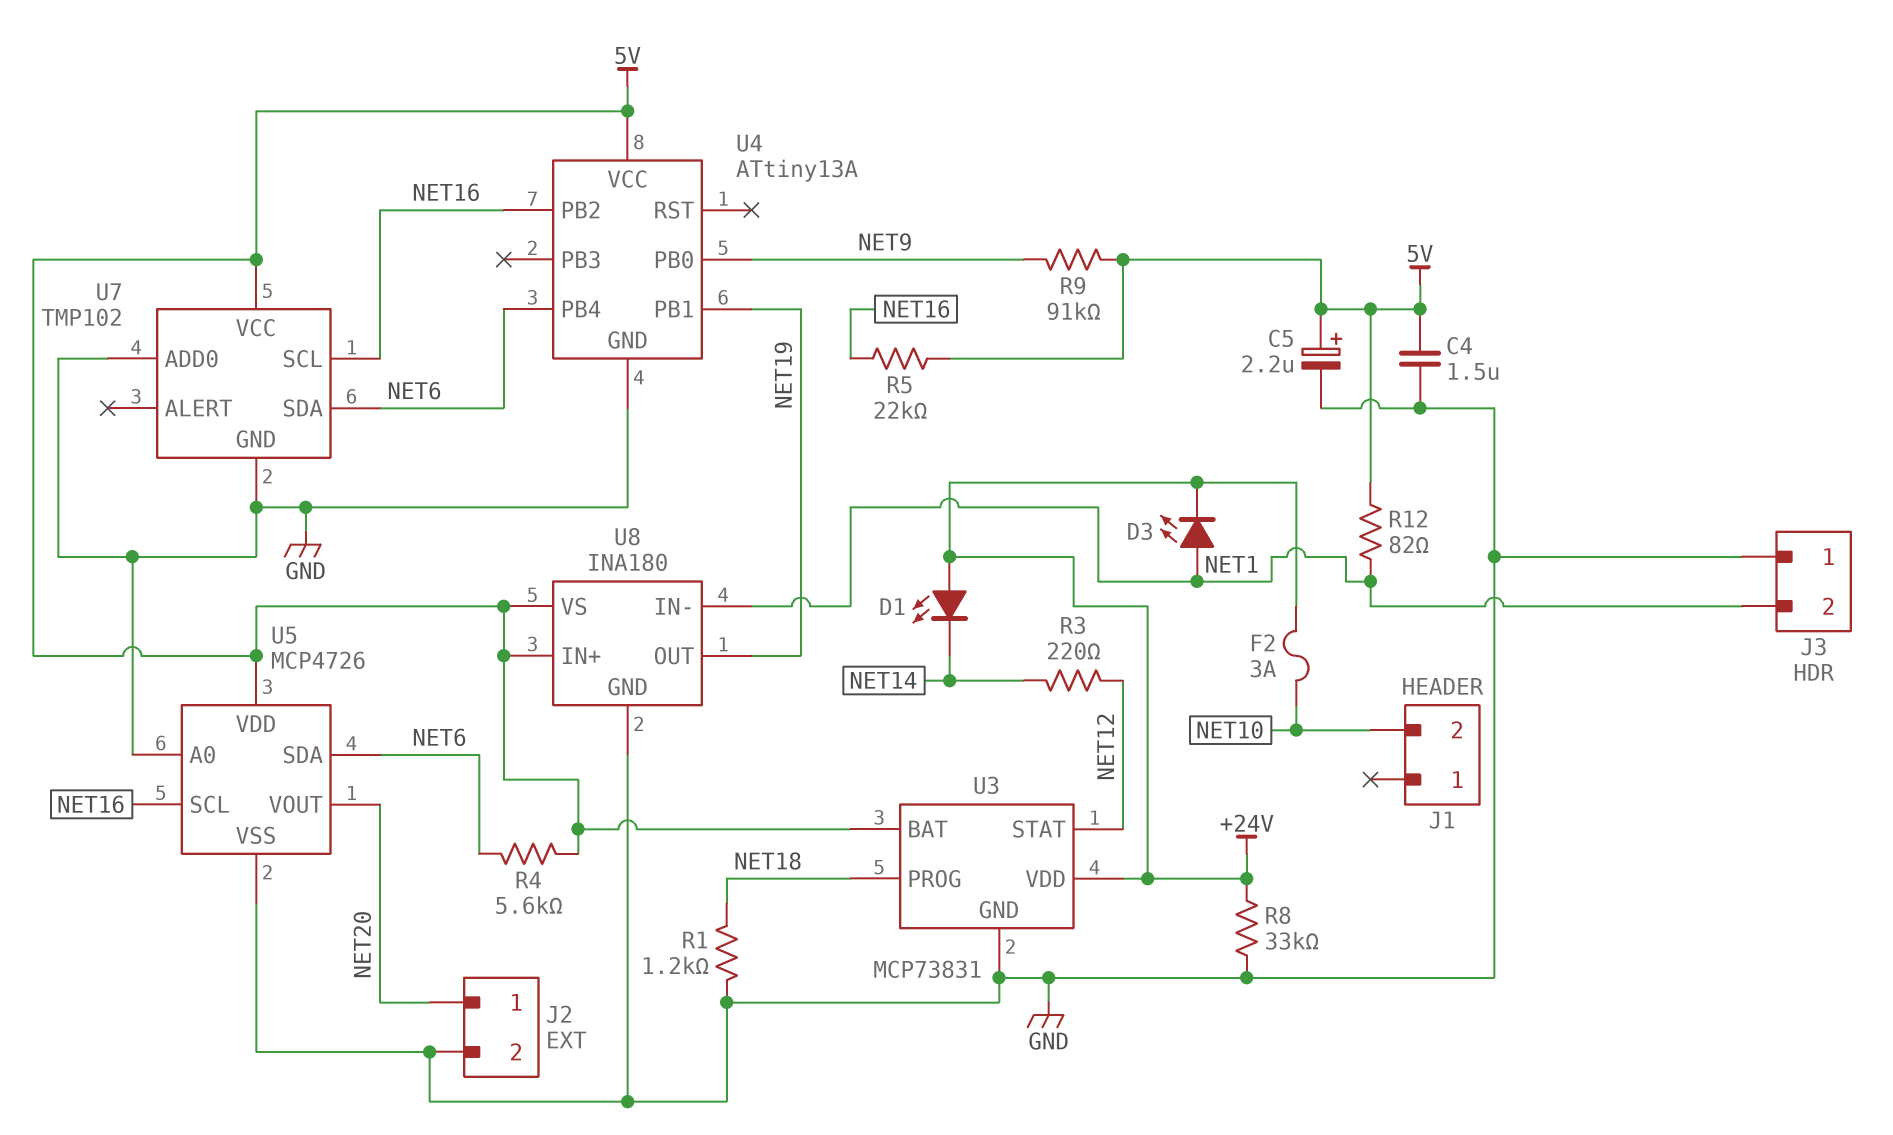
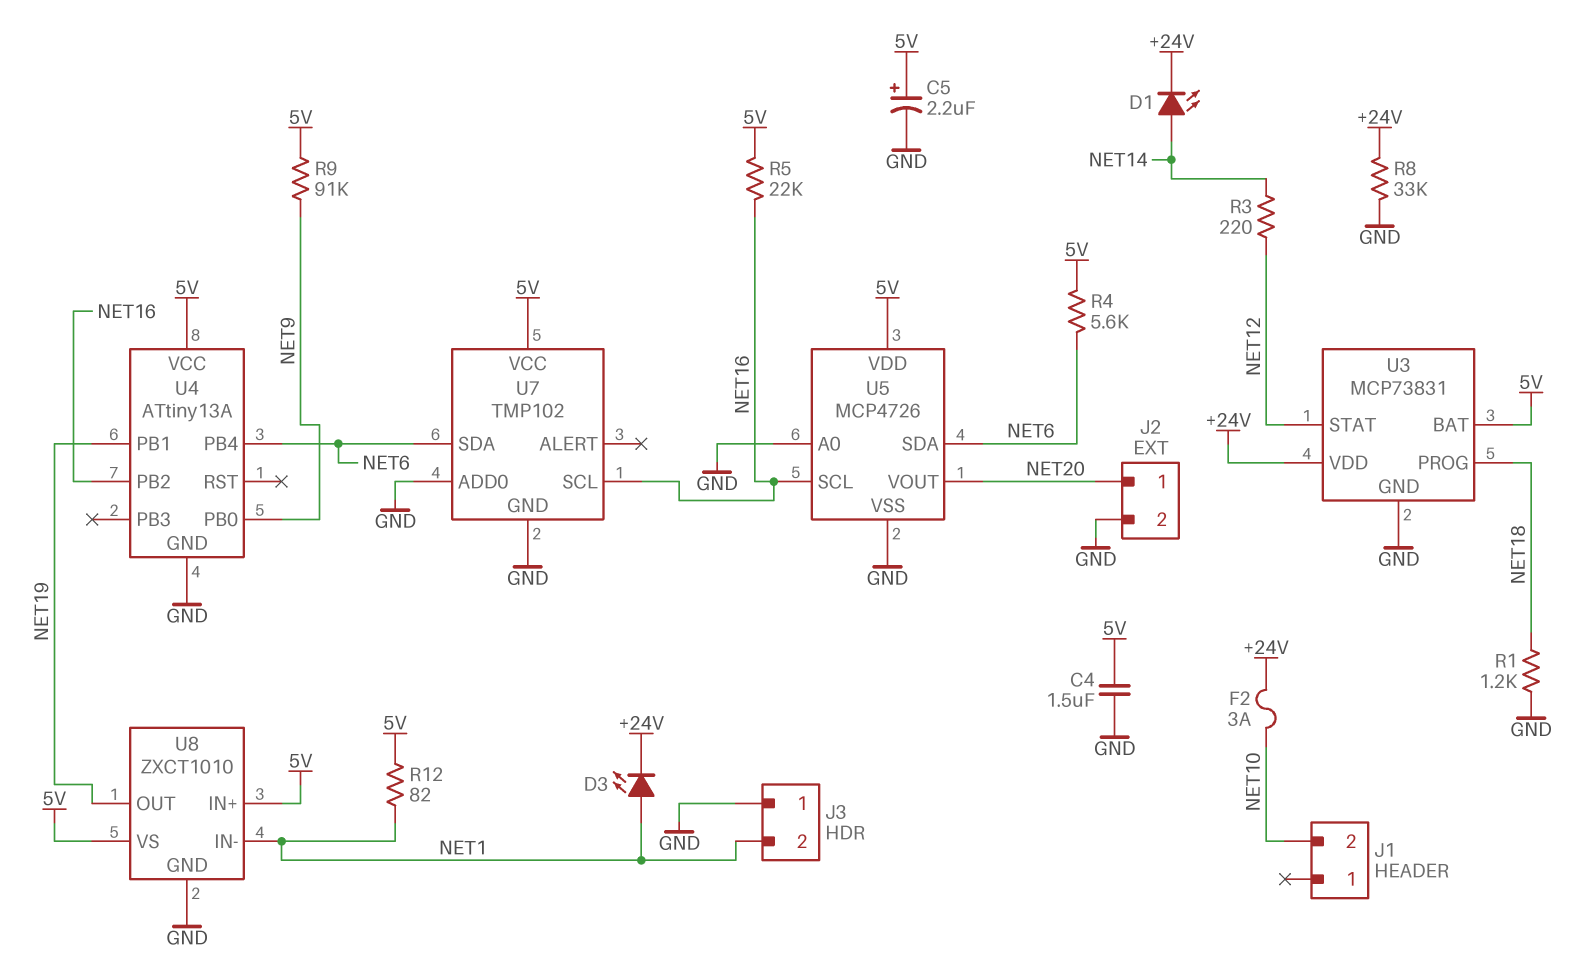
D1: LED (A +24V, K NET14) -> LED (A NET14, K +24V)
U8: INA180 -> ZXCT1010

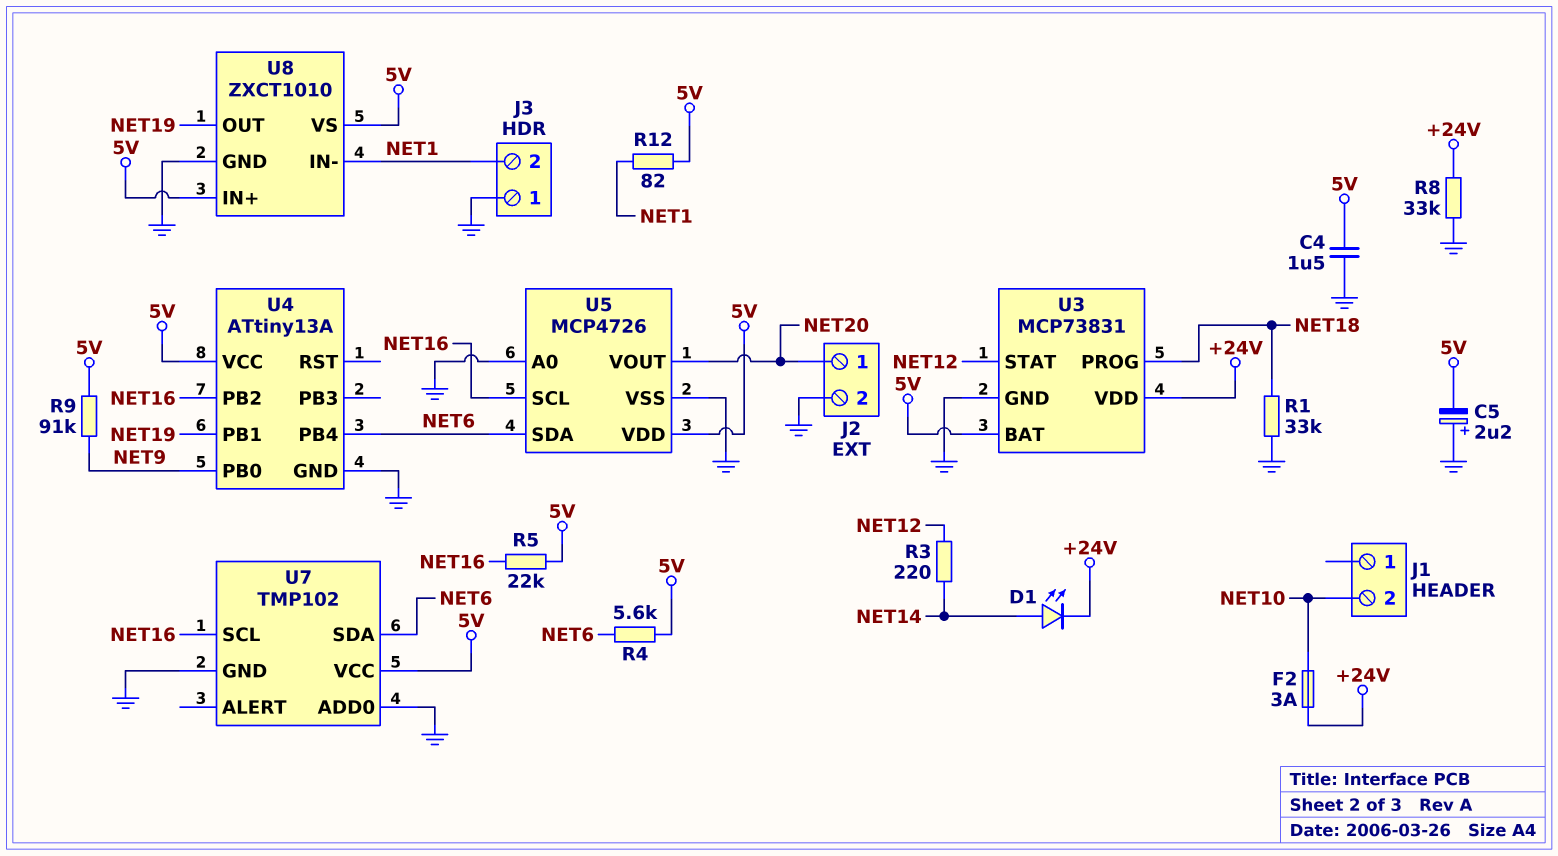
C5: 2.2uF (plus 5V, minus GND) -> 2.2uF (plus GND, minus 5V)
D3: LED (A NET1, K +24V) -> none
R1: 1.2k (GND, NET18) -> 33k (GND, NET18)

